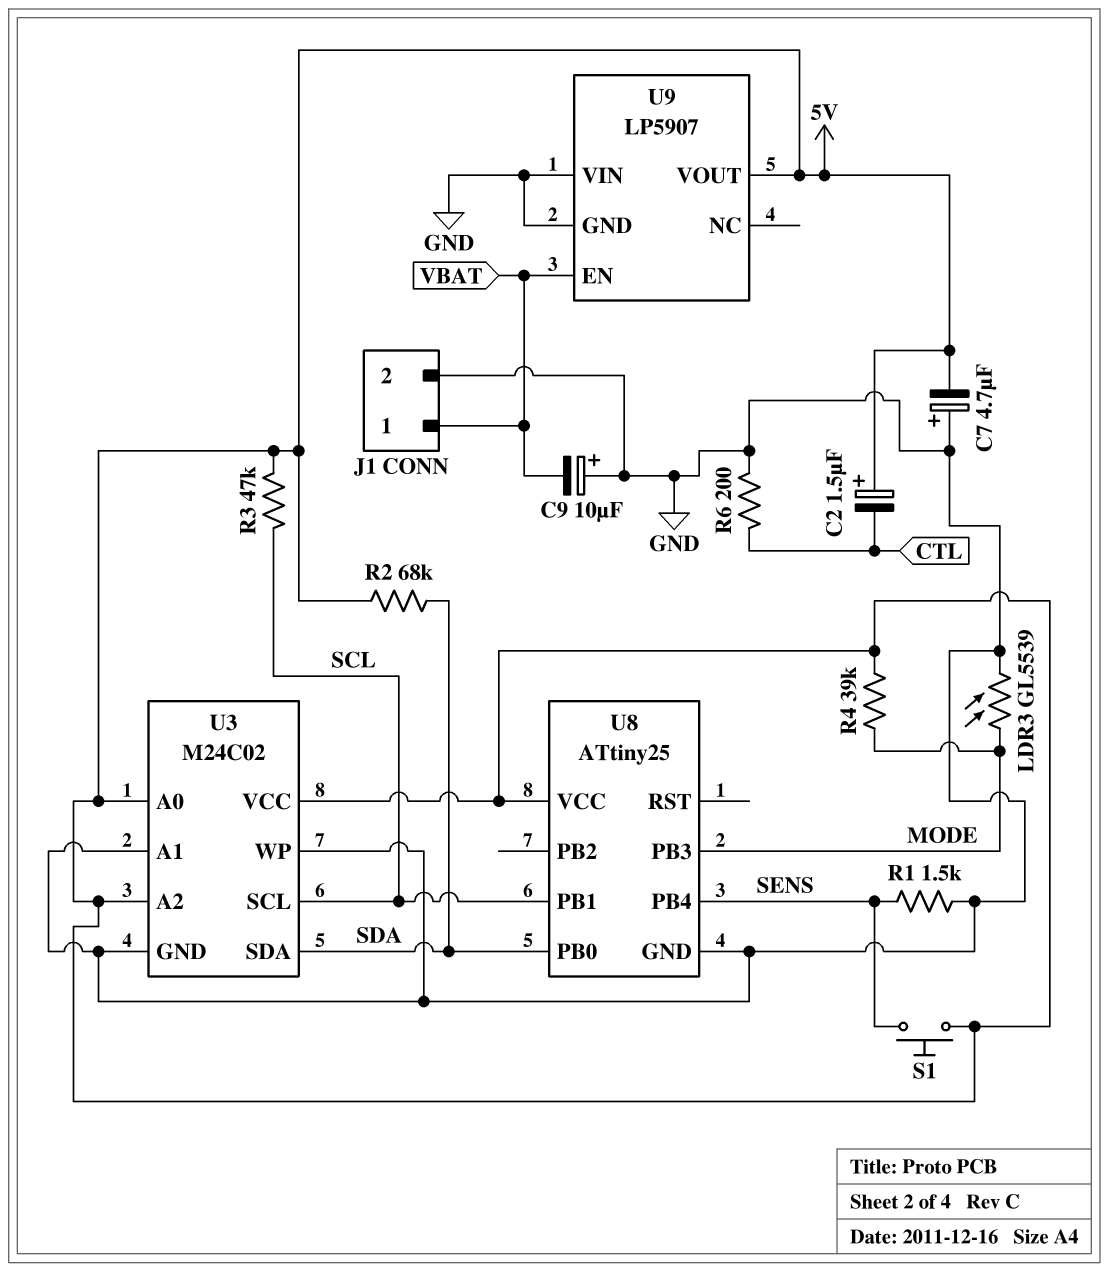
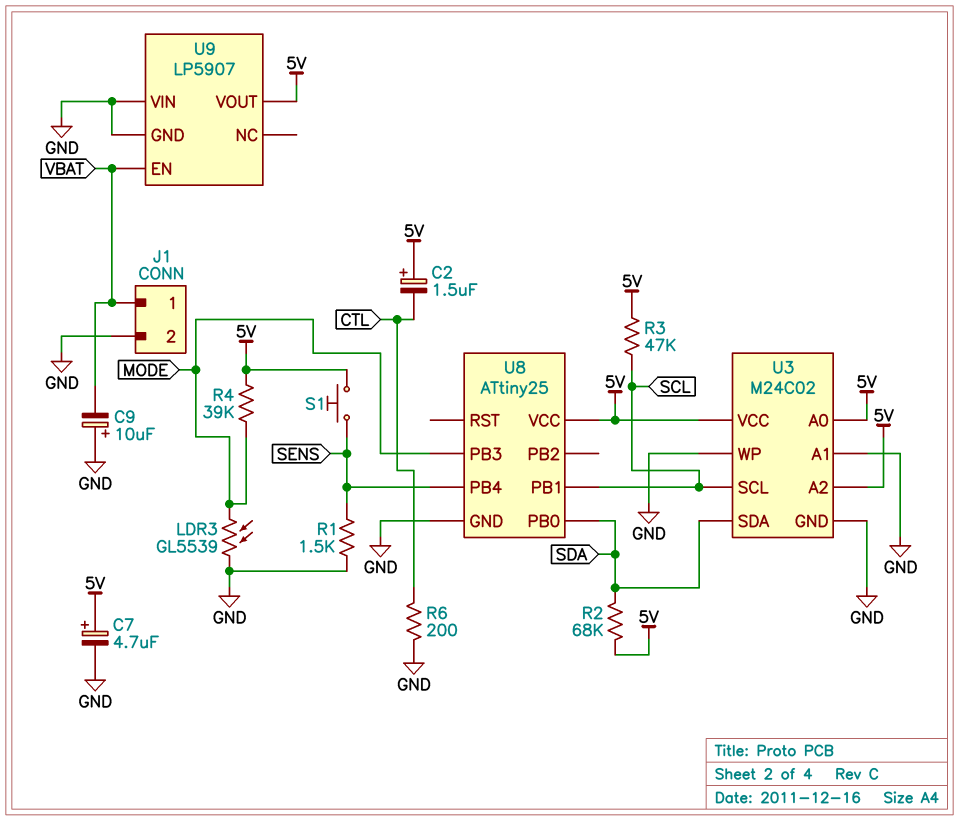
C7: 4.7uF (plus GND, minus 5V) -> 4.7uF (plus 5V, minus GND)

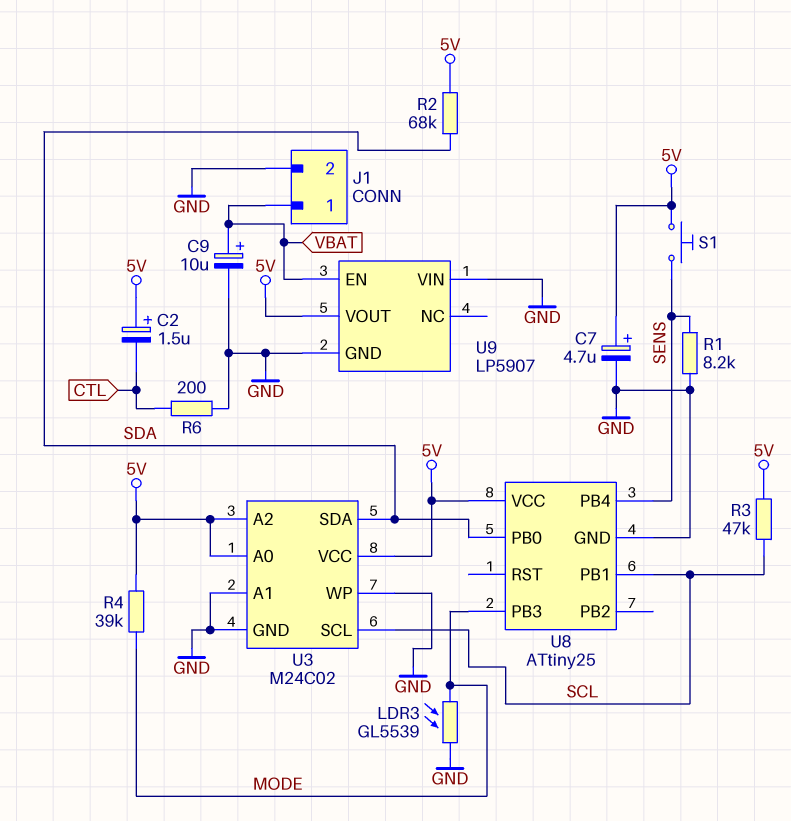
C9: 10uF (plus GND, minus VBAT) -> 10uF (plus VBAT, minus GND)
R1: 1.5k (GND, SENS) -> 8.2k (GND, SENS)

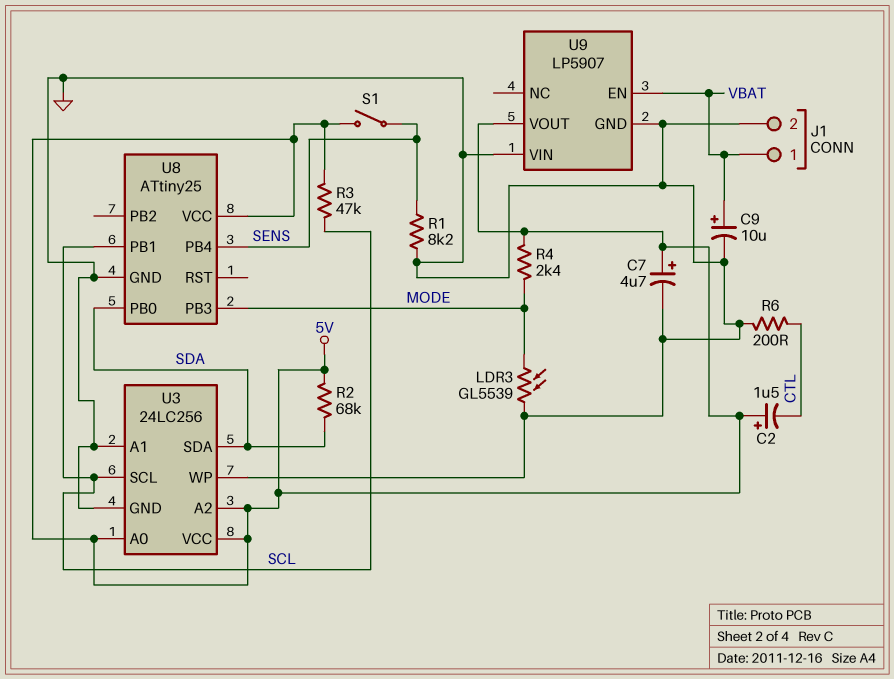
R4: 39k (5V, MODE) -> 2.4k (5V, MODE)
S1: button (5V, SENS) -> switch (5V, SENS)
U3: M24C02 -> 24LC256

